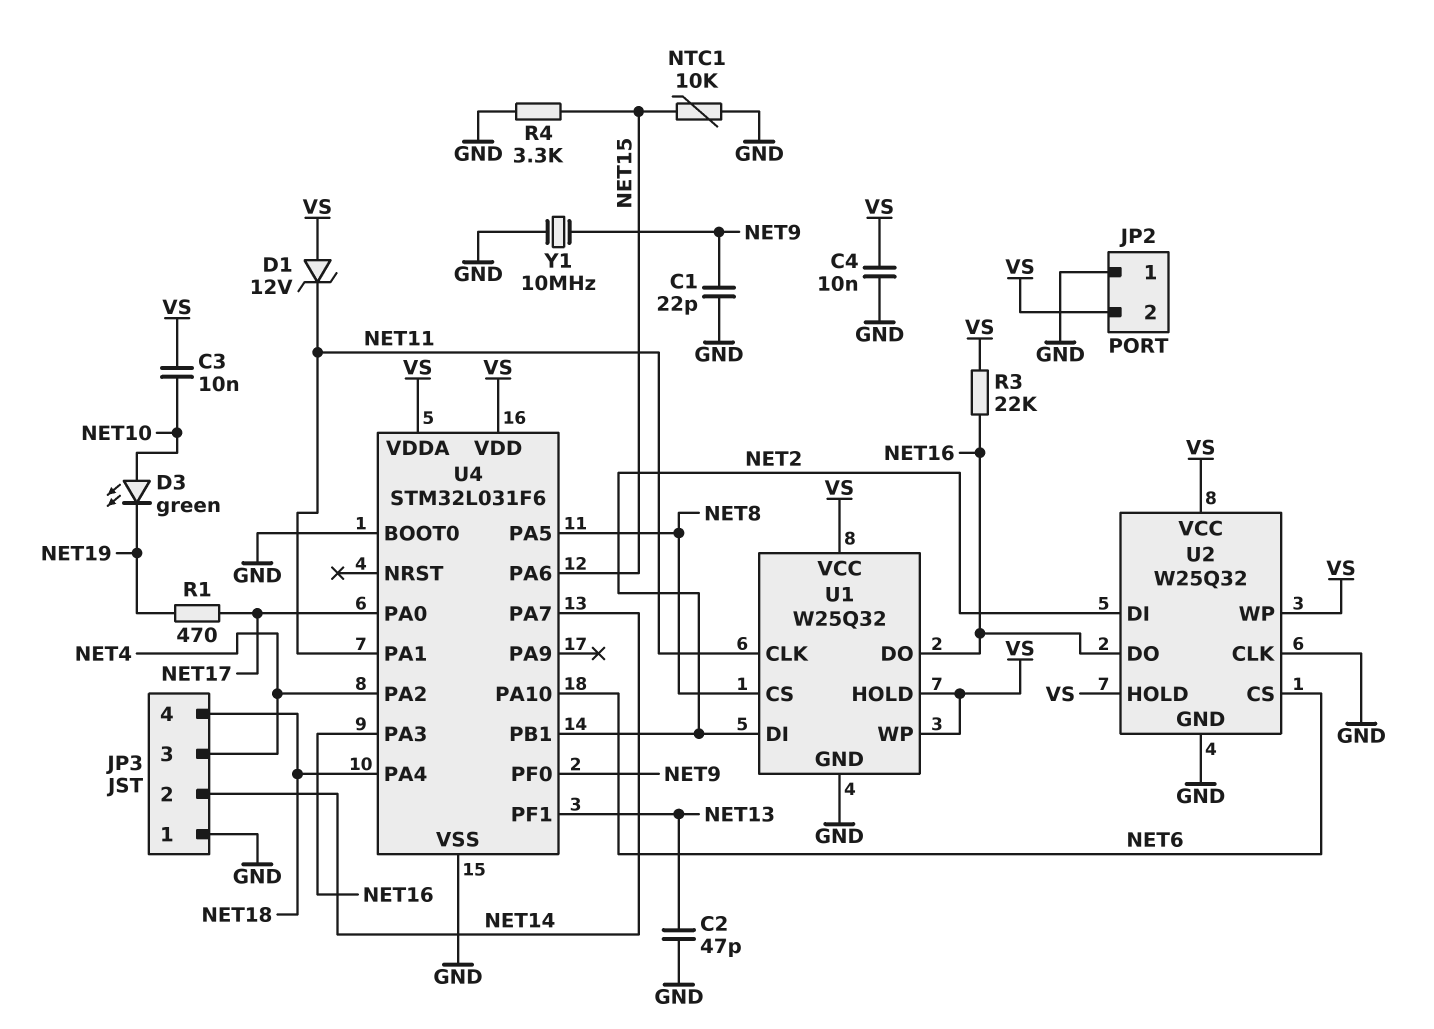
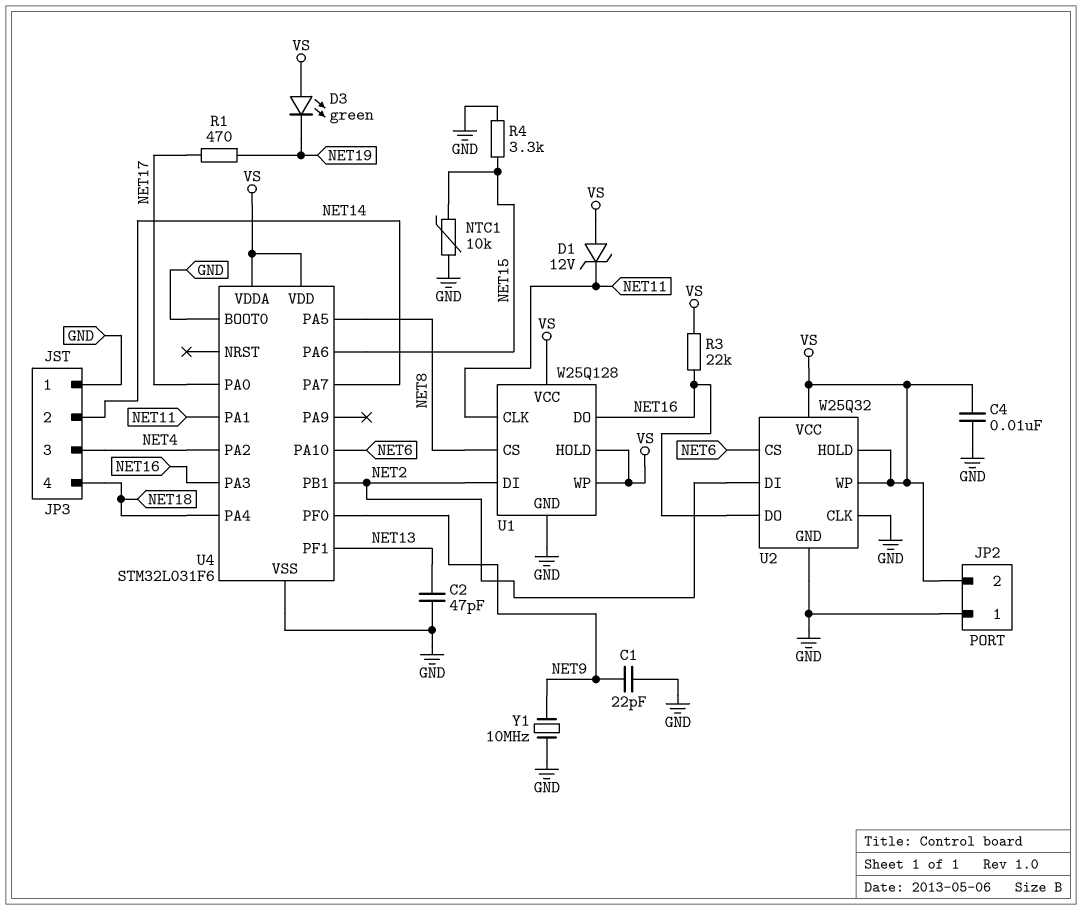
C3: 10nF (NET10, VS) -> none
D3: LED green (A NET10, K NET19) -> LED green (A VS, K NET19)
U1: W25Q32 -> W25Q128

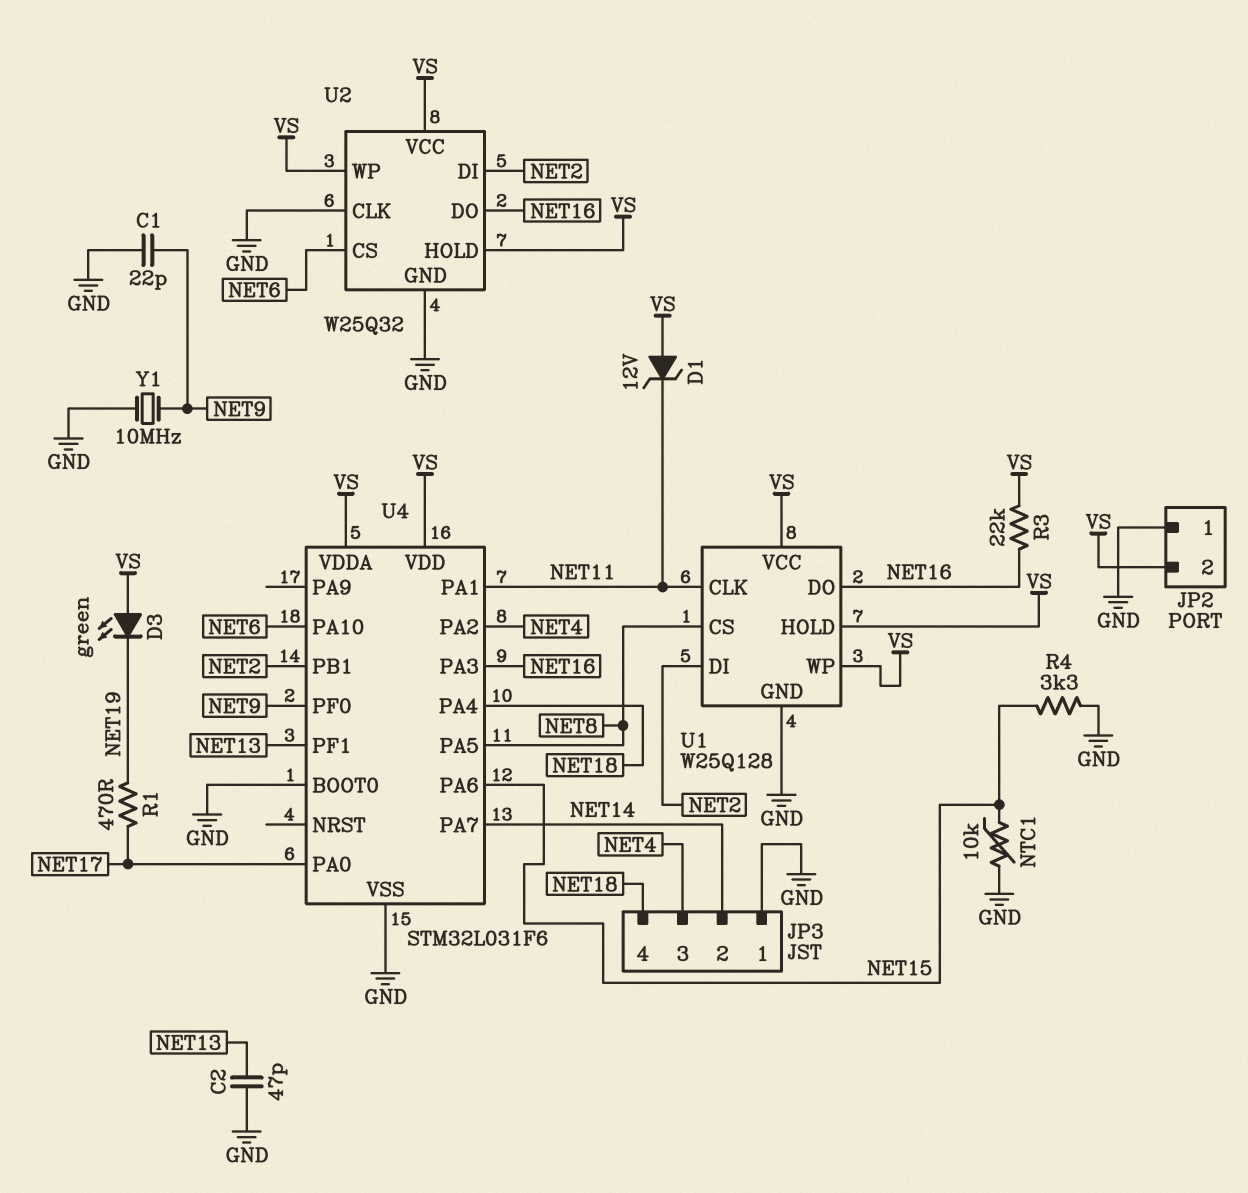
C4: 10nF (GND, VS) -> none

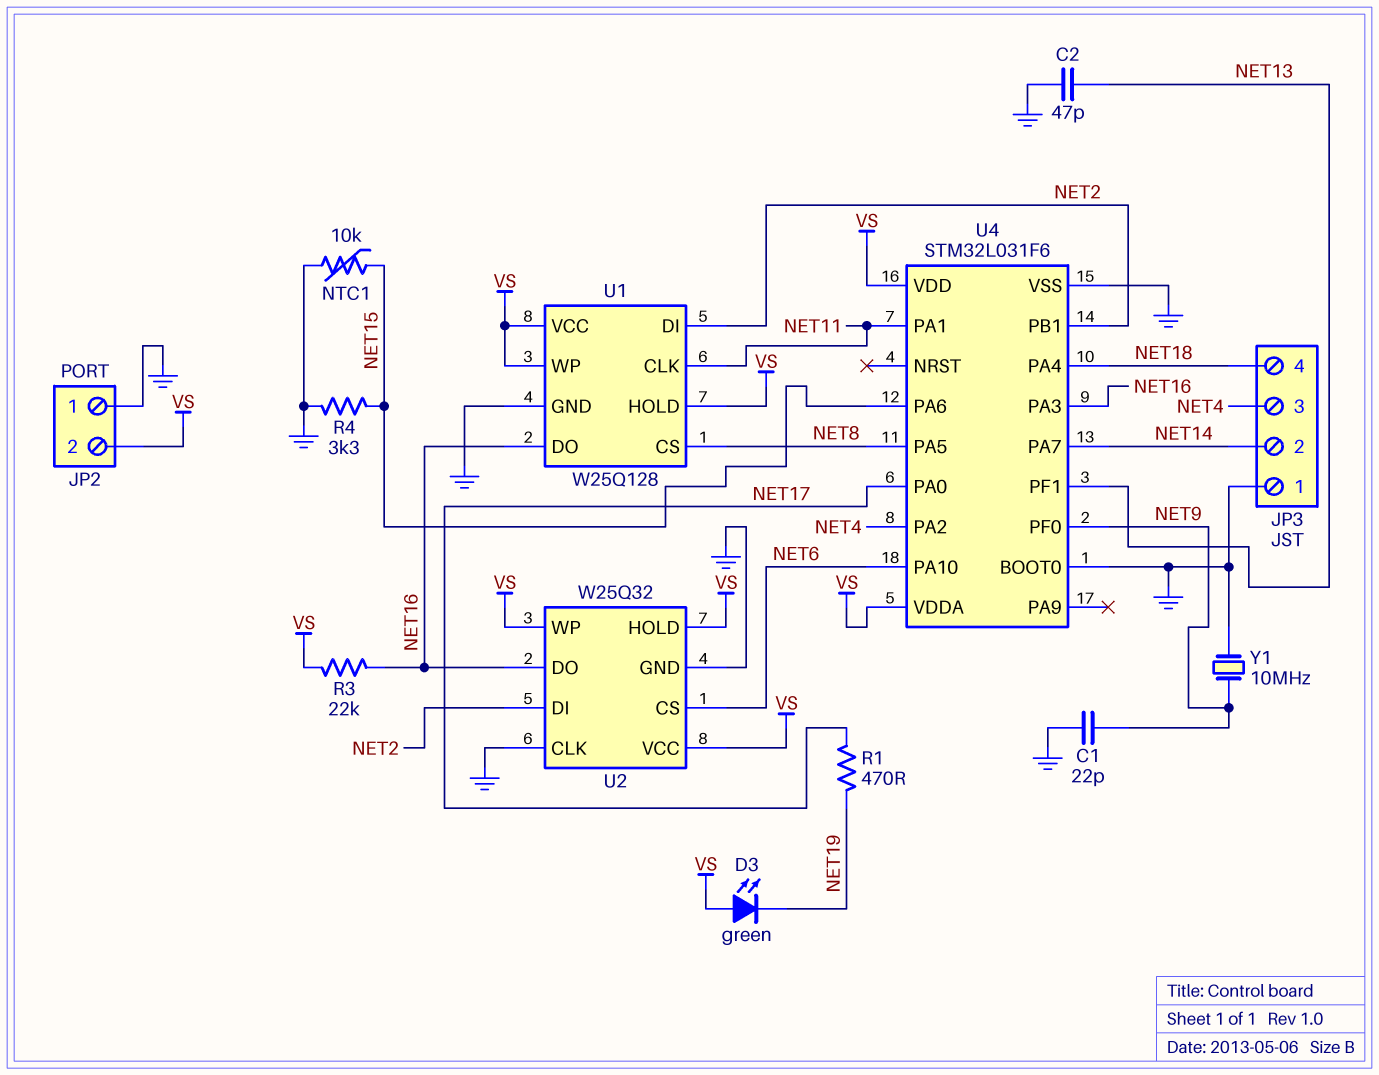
D1: zener 12V (A VS, K NET11) -> none

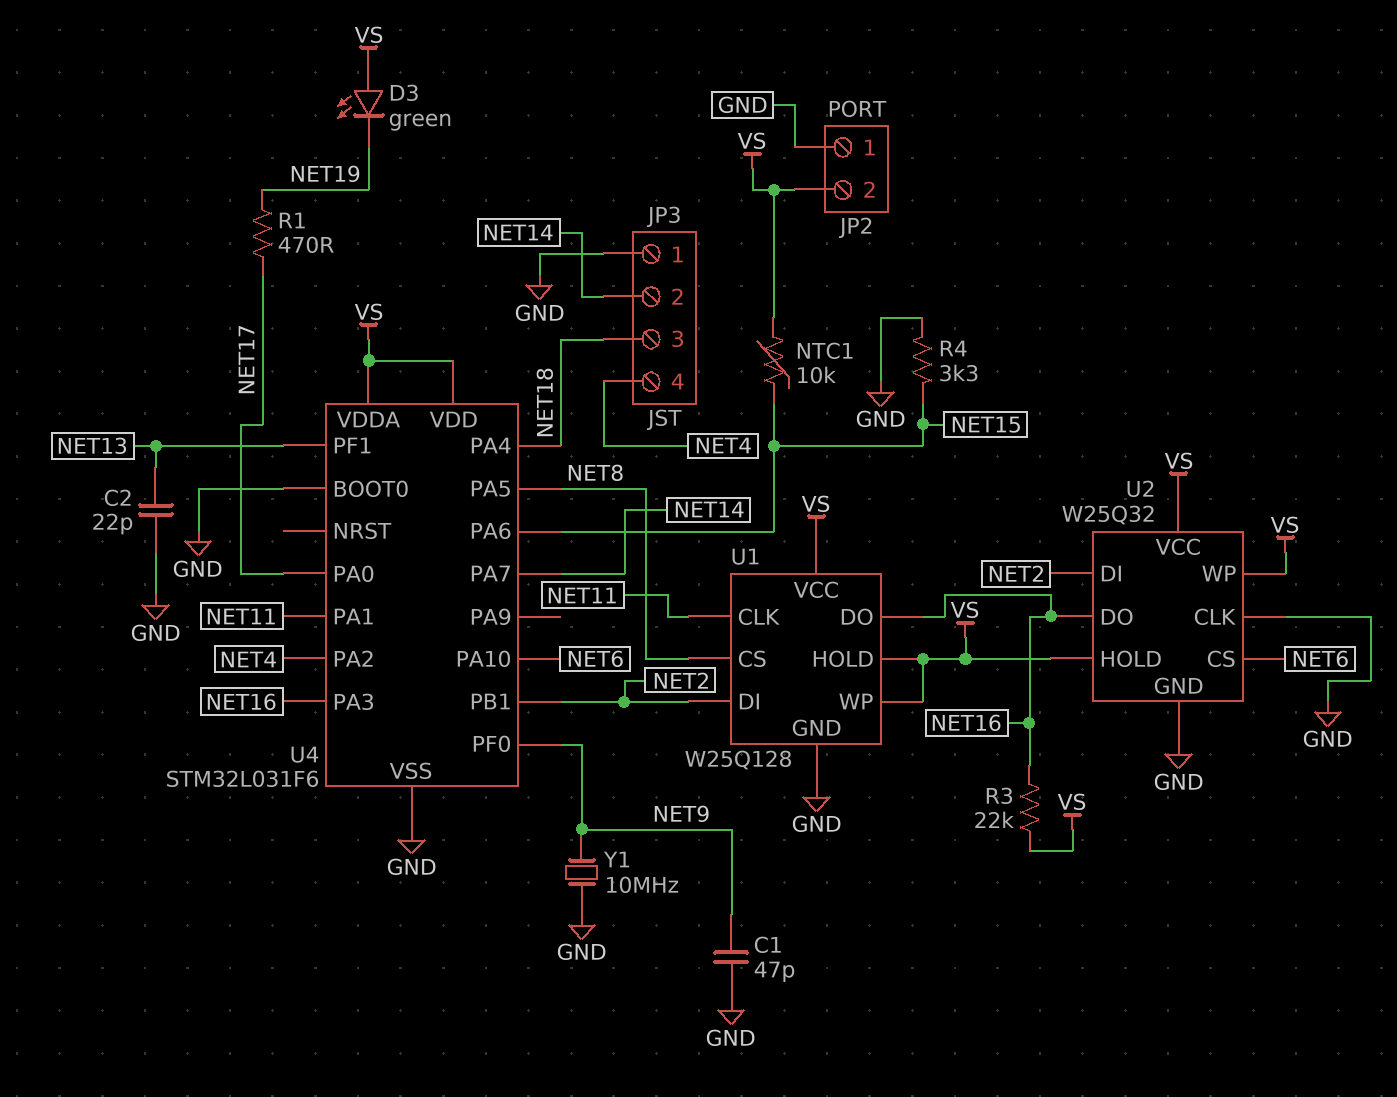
C1: 22pF (GND, NET9) -> 47pF (GND, NET9)
C2: 47pF (GND, NET13) -> 22pF (GND, NET13)
JP3 pin 3: NET4 -> NET18
JP3 pin 4: NET18 -> NET4
NTC1: 10k (GND, NET15) -> 10k (NET15, VS)

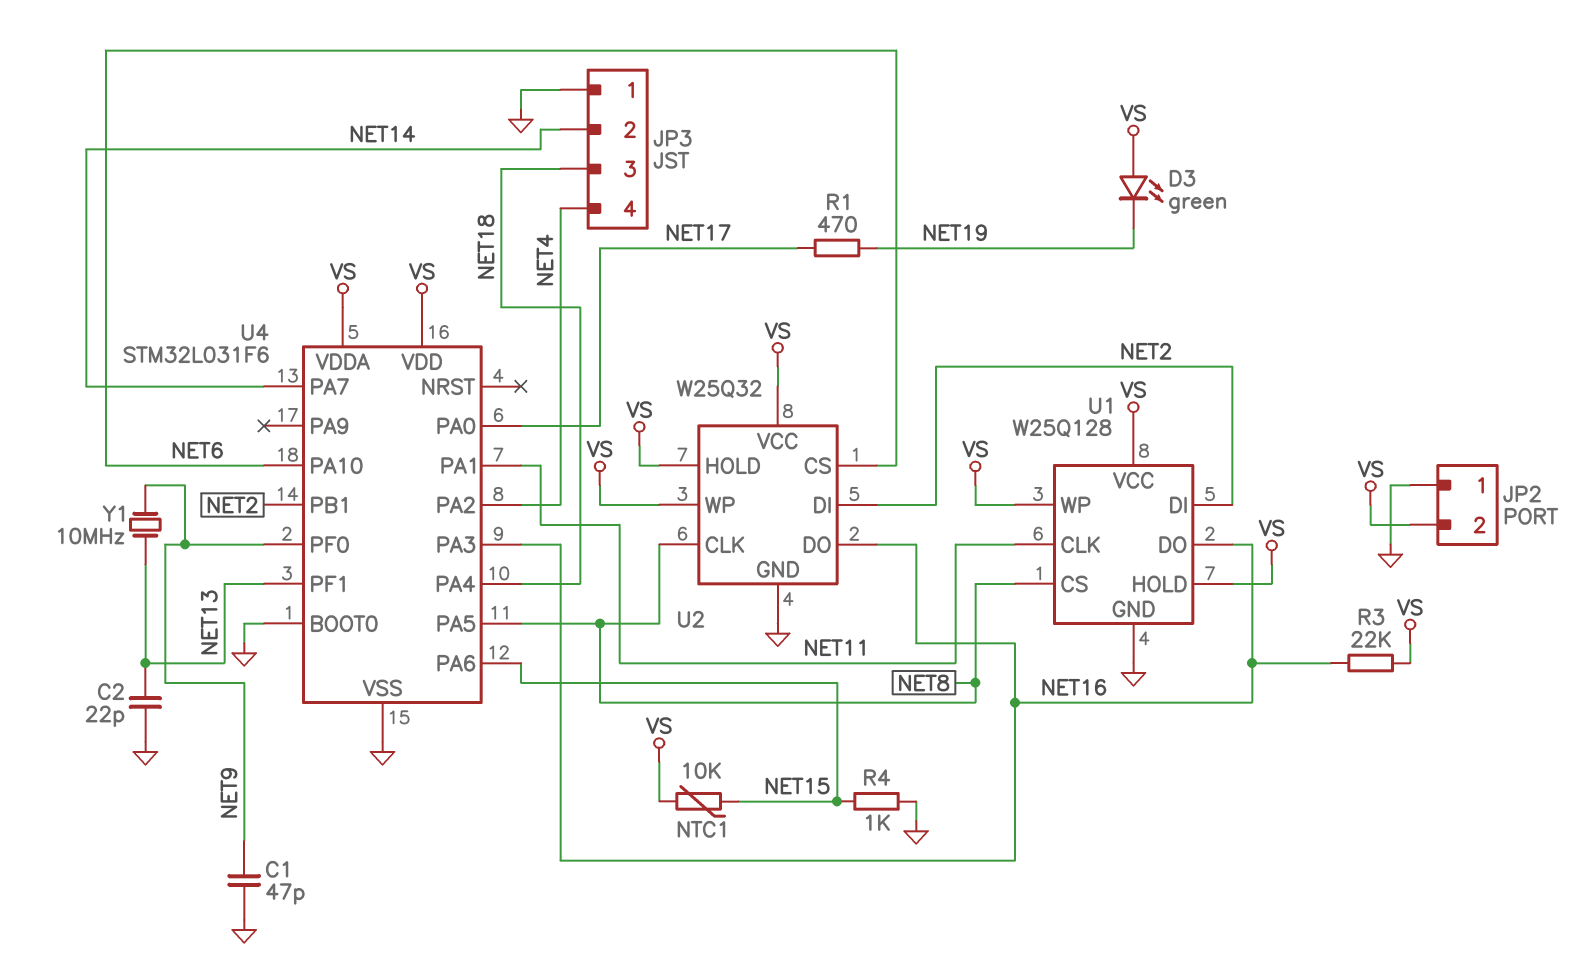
R4: 3.3k (GND, NET15) -> 1k (GND, NET15)
U2 pin CLK: GND -> NET8
Y1: 10MHz (GND, NET9) -> 10MHz (NET9, NET13)

